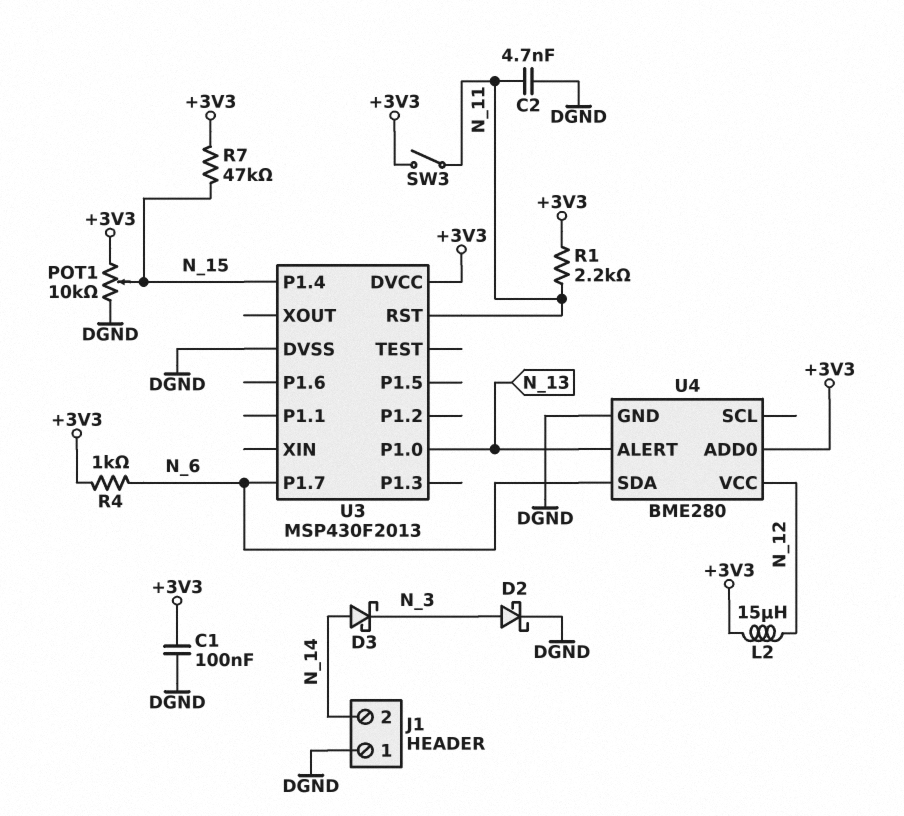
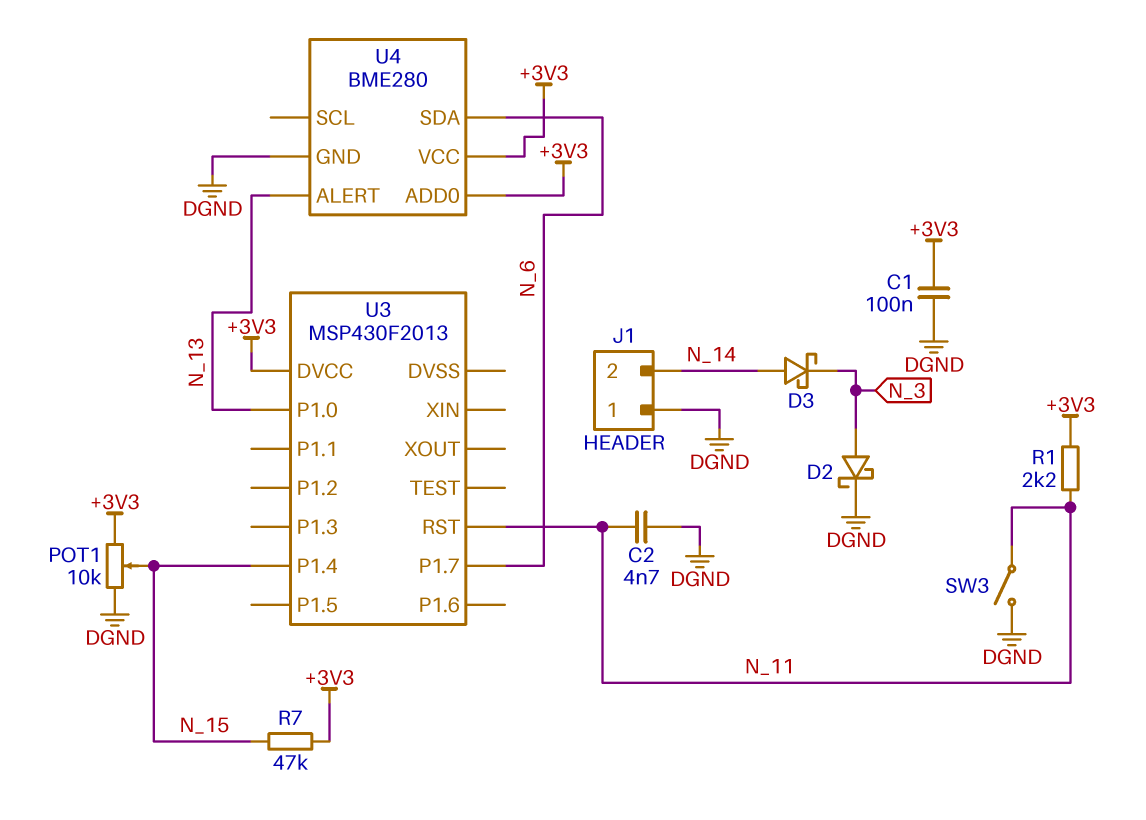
L2: 15uH (+3V3, N_12) -> none
R4: 1k (+3V3, N_6) -> none
SW3: switch (+3V3, N_11) -> switch (DGND, N_11)
U3 pin DVSS: DGND -> none
U4 pin VCC: N_12 -> +3V3

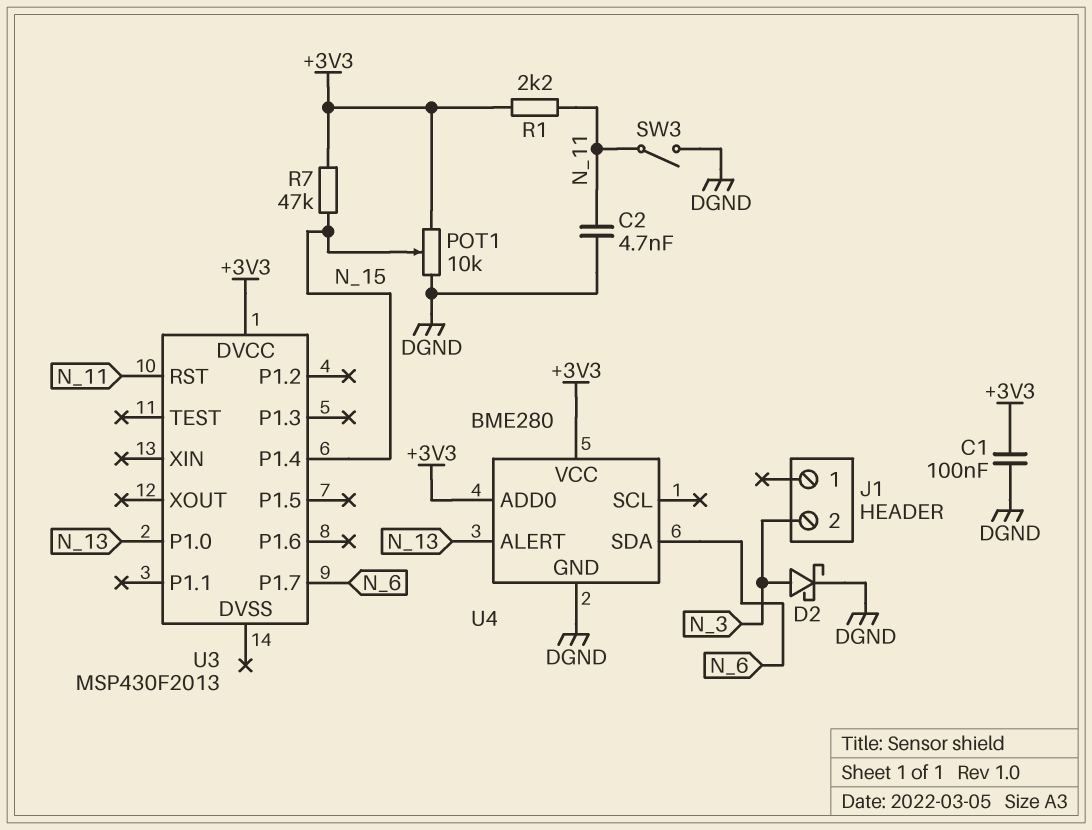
D3: schottky (A N_14, K N_3) -> none
J1 pin 1: DGND -> none
J1 pin 2: N_14 -> N_3

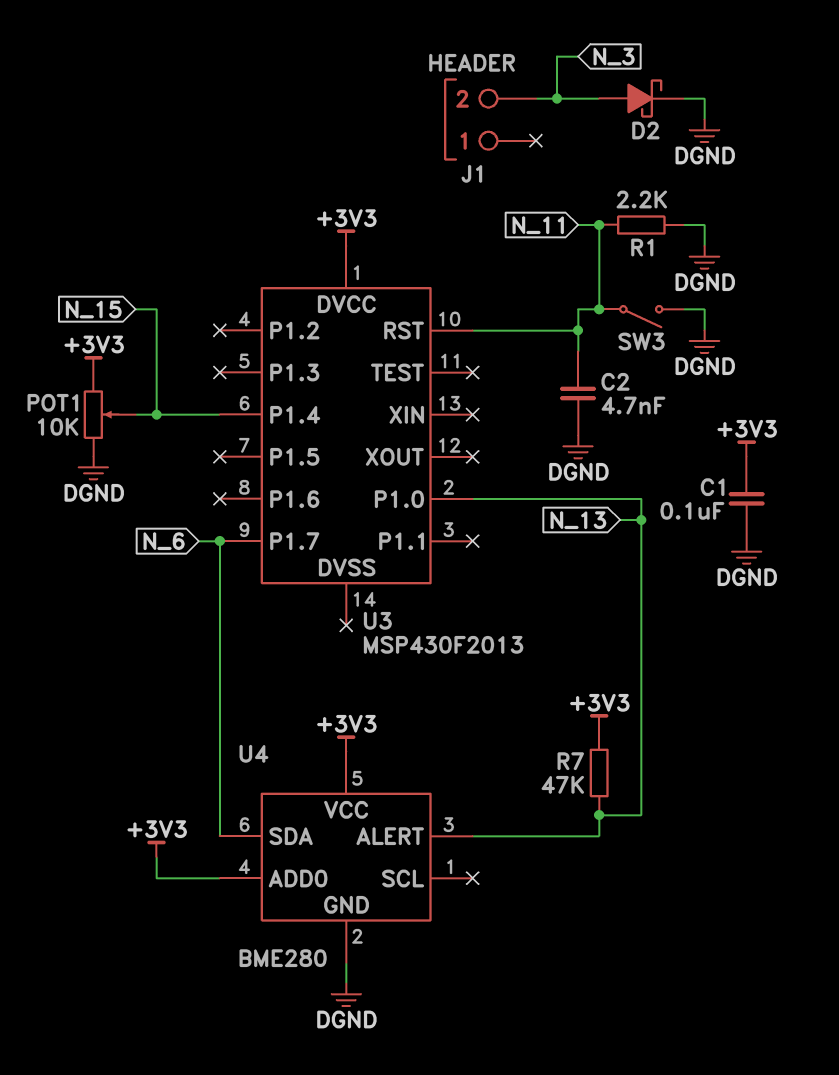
R1: 2.2k (+3V3, N_11) -> 2.2k (DGND, N_11)
R7: 47k (+3V3, N_15) -> 47k (+3V3, N_13)

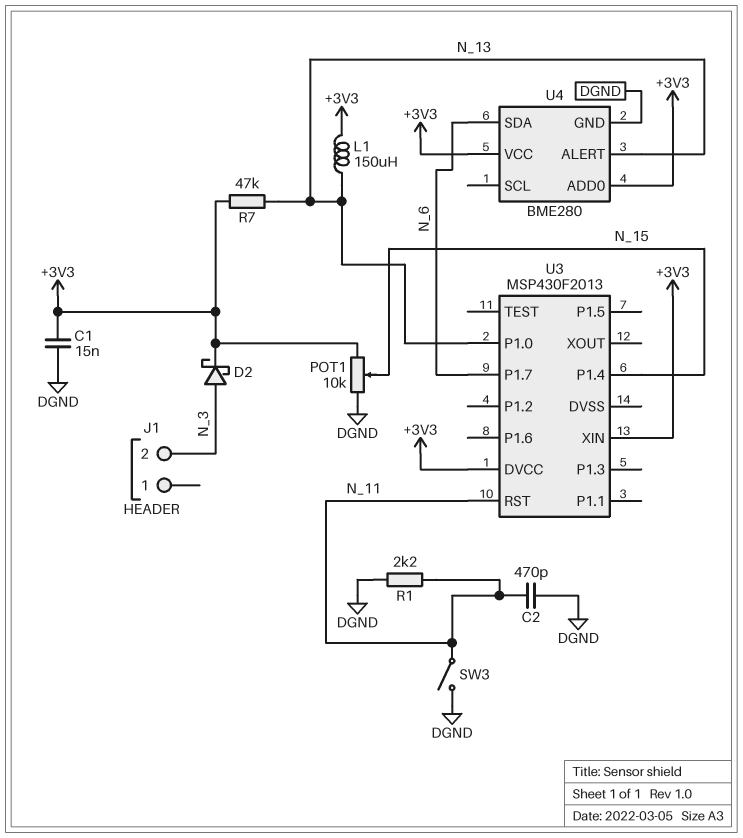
C1: 100nF (+3V3, DGND) -> 15nF (+3V3, DGND)
C2: 4.7nF (DGND, N_11) -> 470pF (DGND, N_11)
D2: schottky (A N_3, K DGND) -> schottky (A N_3, K +3V3)
L1: none -> 150uH (+3V3, N_13)
U3 pin XIN: none -> +3V3

